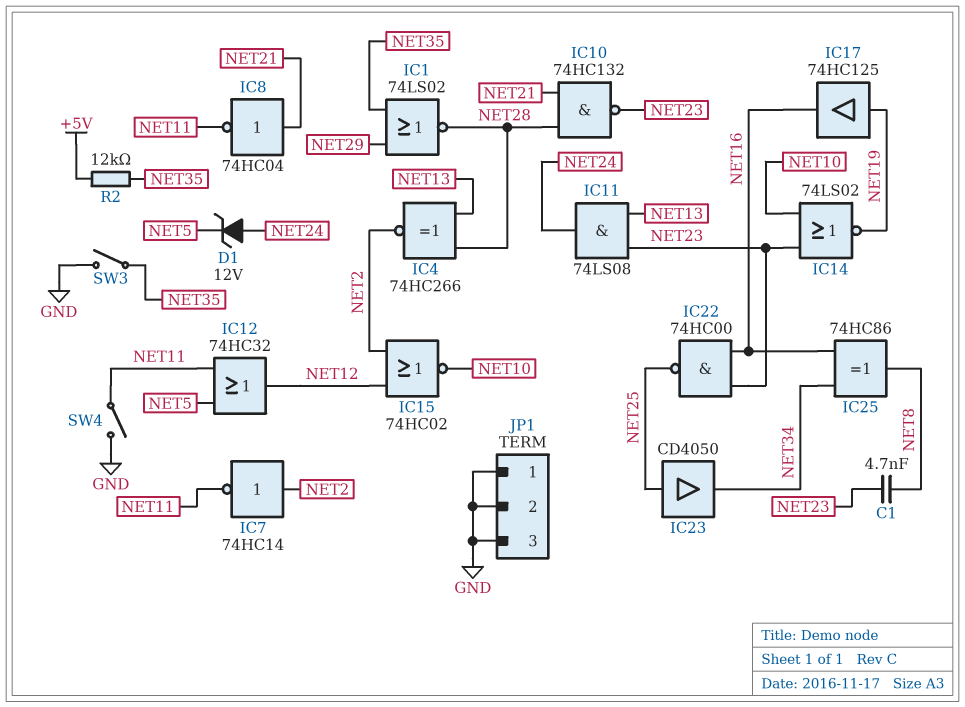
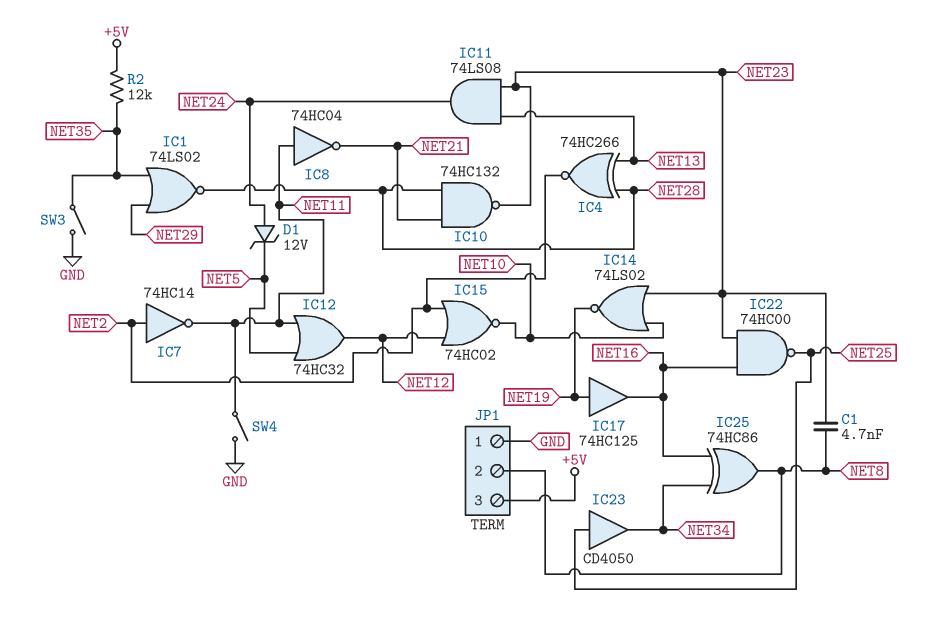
IC8: NOT 74HC04 (in NET21, out NET11) -> NOT 74HC04 (in NET11, out NET21)
JP1 pin 2: GND -> NET8
JP1 pin 3: GND -> +5V

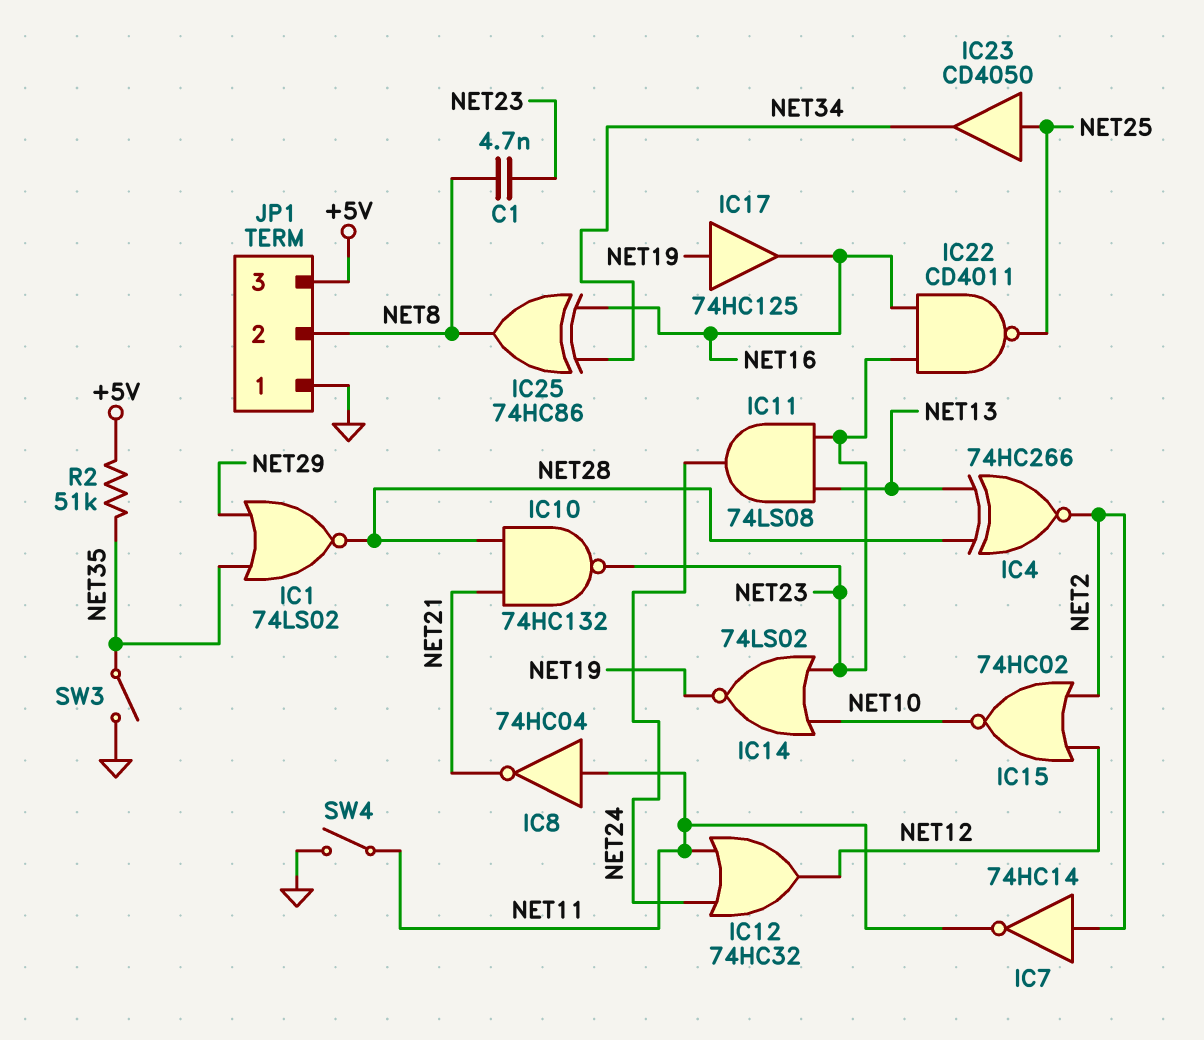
D1: zener 12V (A NET24, K NET5) -> none
IC12: OR 74HC32 (in NET5, in NET11, out NET12) -> OR 74HC32 (in NET11, in NET24, out NET12)
IC22: NAND 74HC00 (in NET16, in NET23, out NET25) -> NAND CD4011 (in NET16, in NET23, out NET25)
R2: 12k (+5V, NET35) -> 51k (+5V, NET35)

